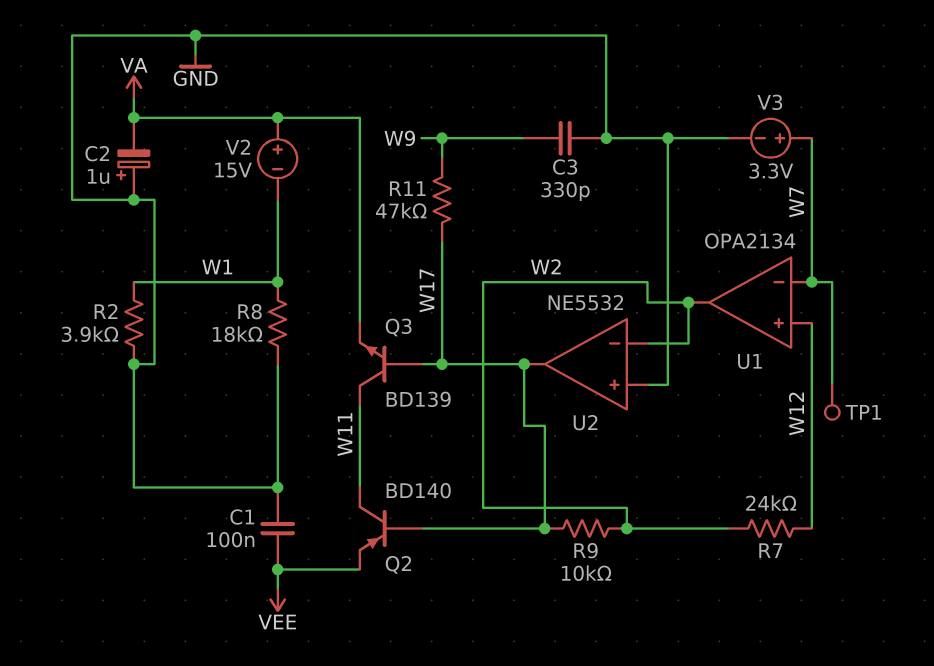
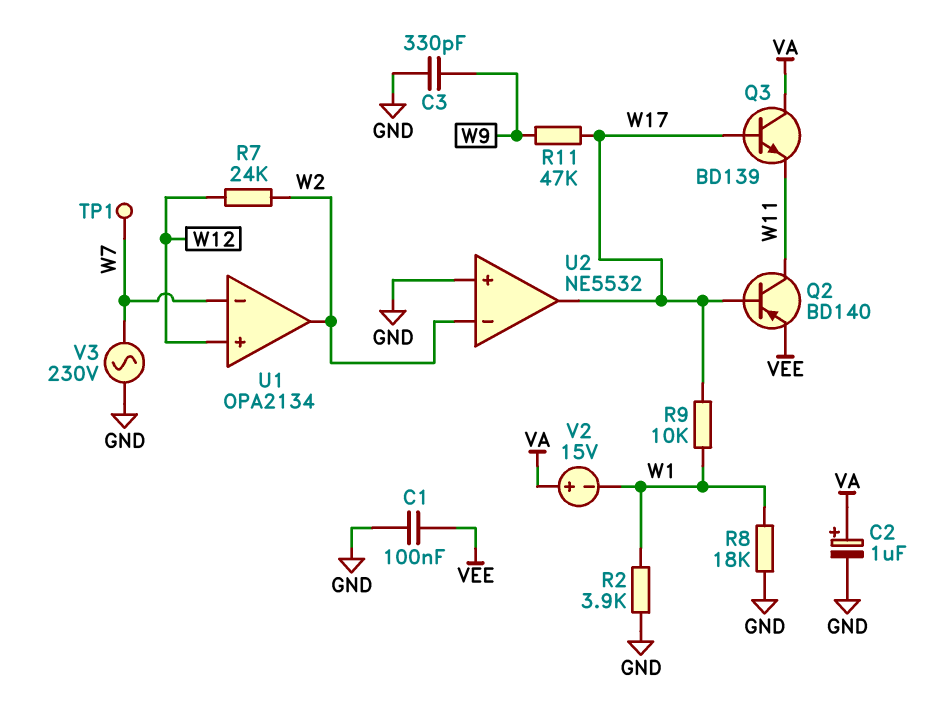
C2: 1uF (plus GND, minus VA) -> 1uF (plus VA, minus GND)
Q3: NPN BD139 (B W17, C W11, E VA) -> NPN BD139 (B W17, C VA, E W11)
R9: 10k (W2, W17) -> 10k (W1, W17)
V3: 3.3V (plus W7, minus GND) -> AC 230V (GND, W7)

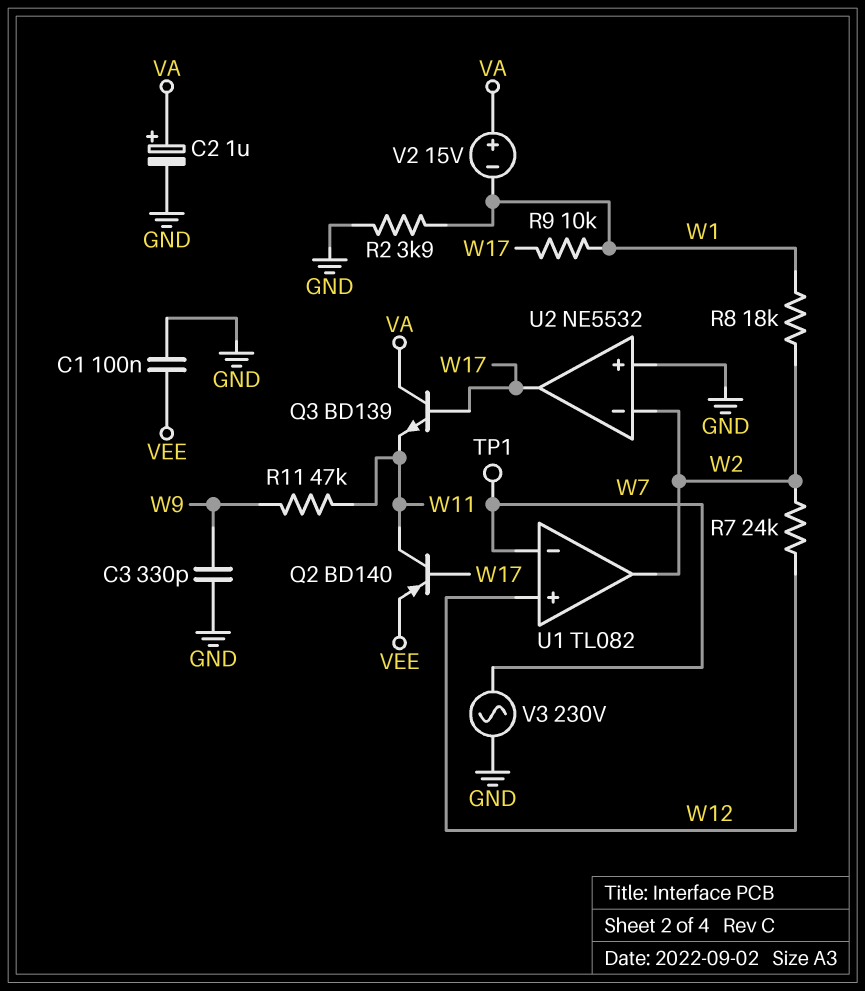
R8: 18k (GND, W1) -> 18k (W1, W2)
R11: 47k (W9, W17) -> 47k (W9, W11)
U1: OPA2134 -> TL082

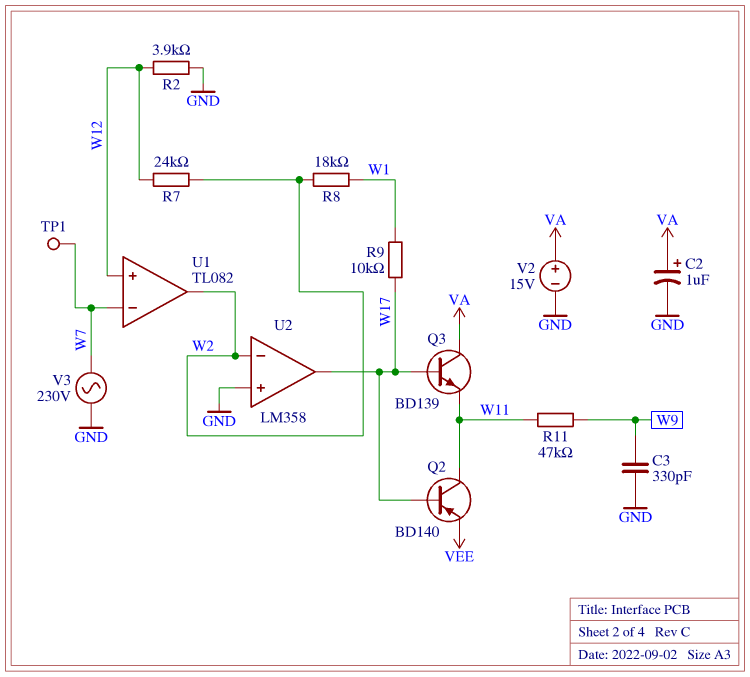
C1: 100nF (GND, VEE) -> none
R2: 3.9k (GND, W1) -> 3.9k (GND, W12)
U2: NE5532 -> LM358
V2: 15V (plus VA, minus W1) -> 15V (plus VA, minus GND)

